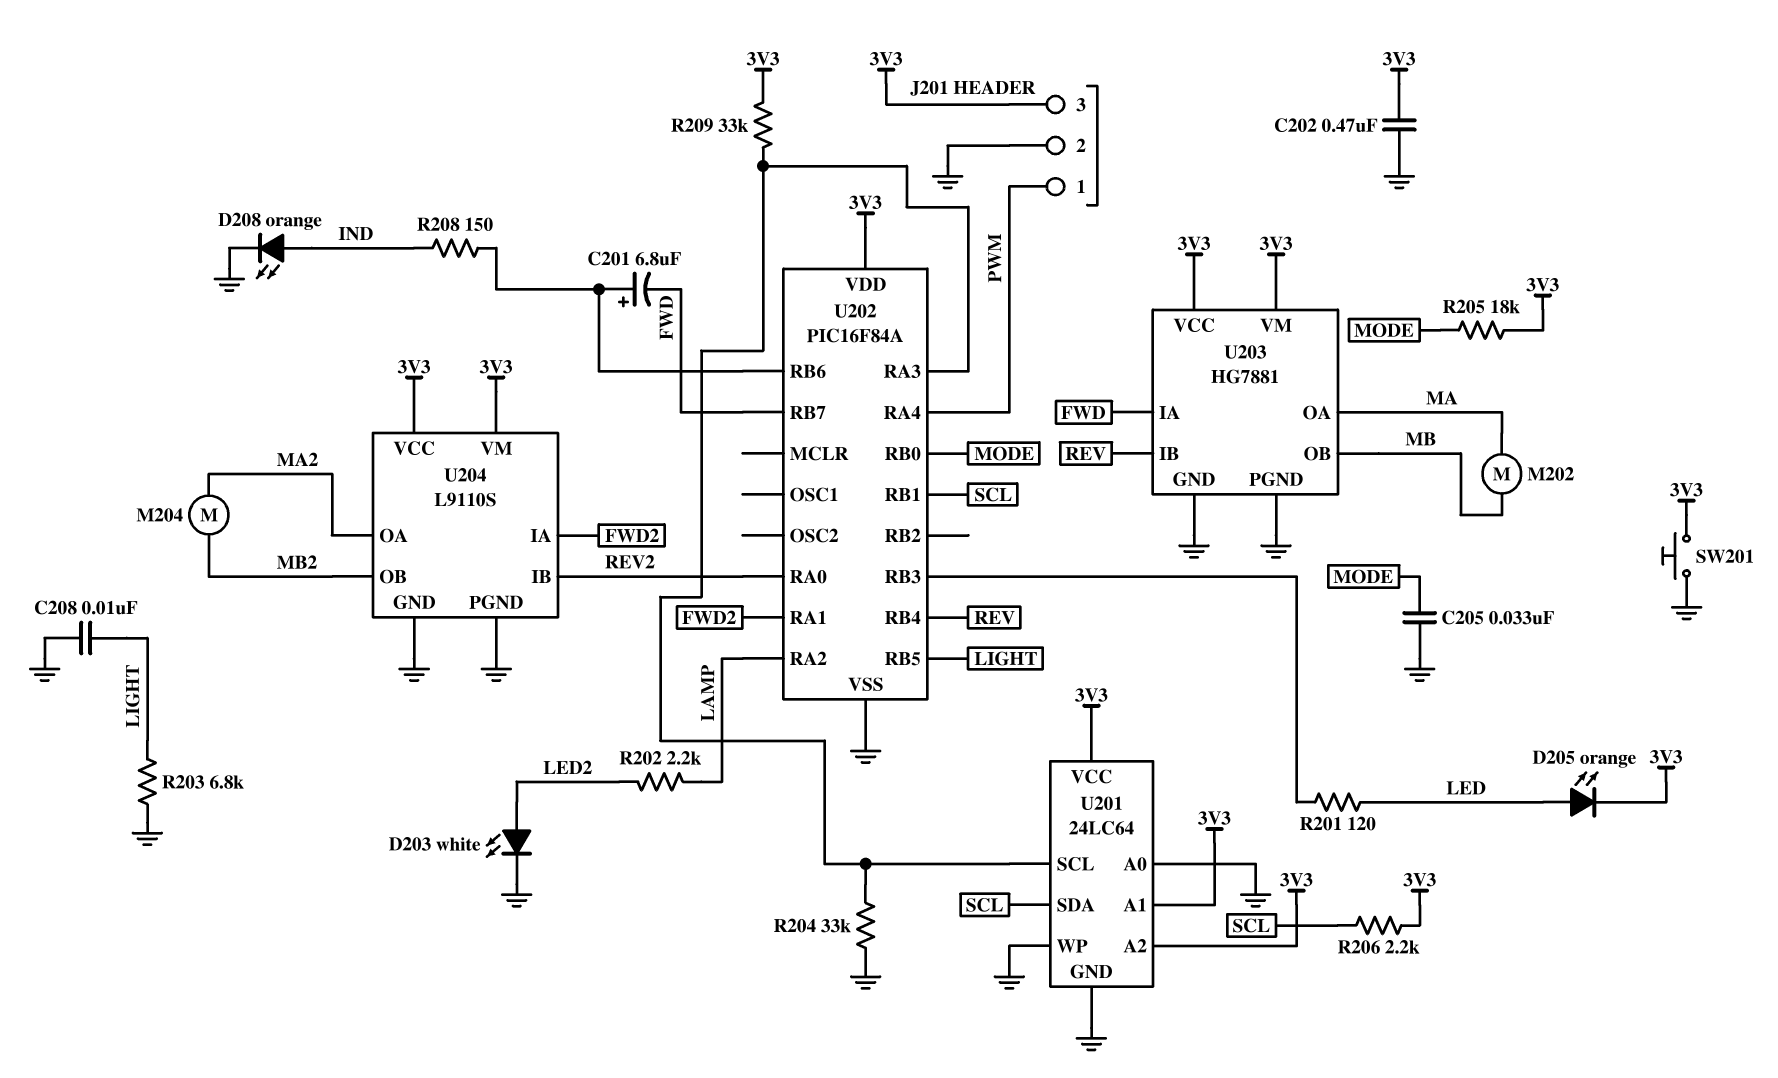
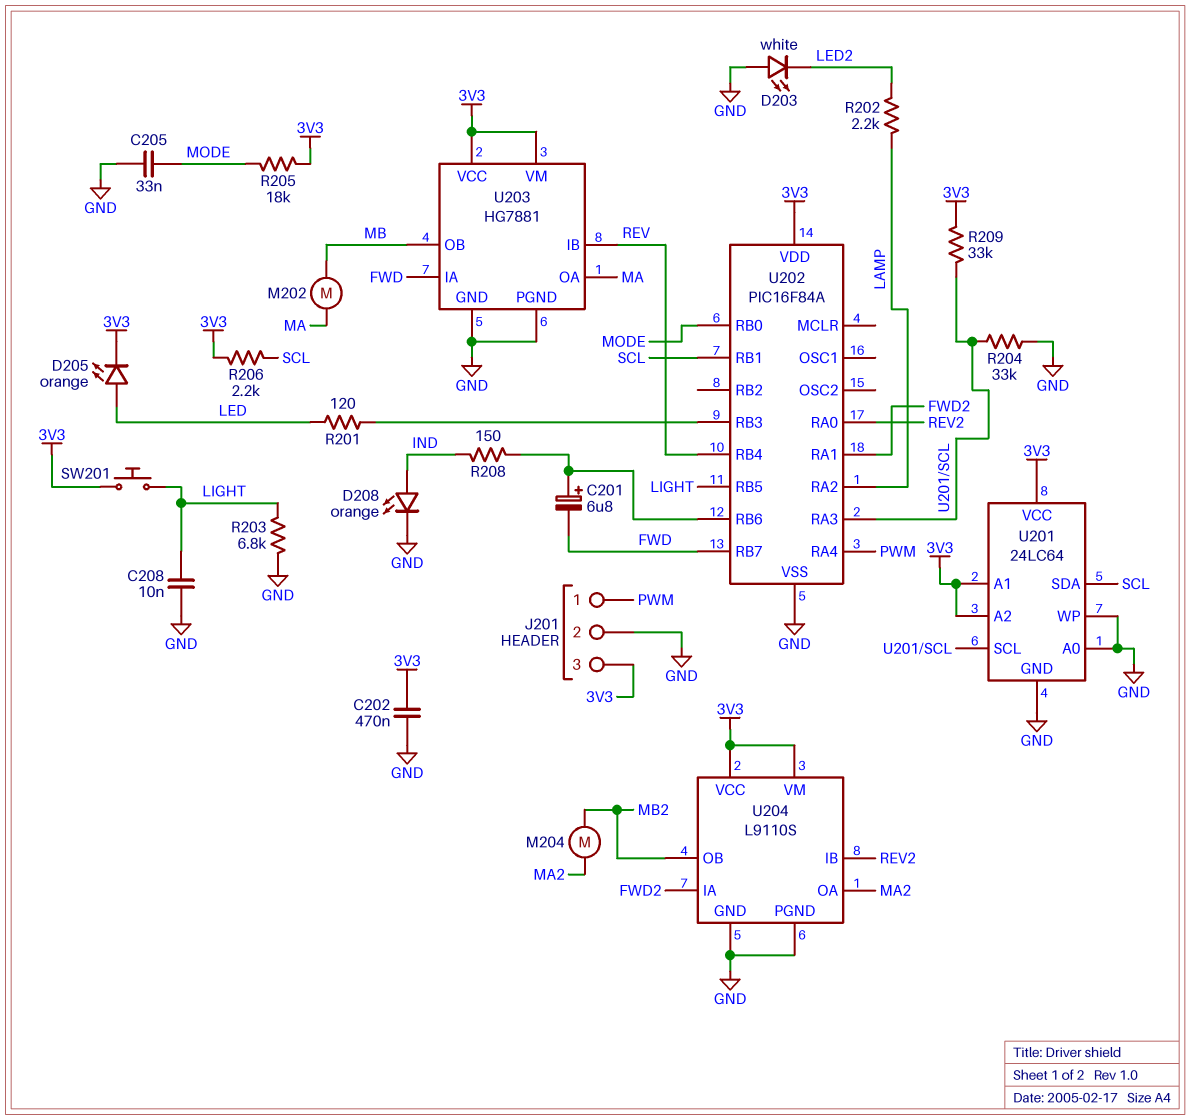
D203: LED white (A LED2, K GND) -> LED white (A GND, K LED2)
SW201: button (3V3, GND) -> button (3V3, LIGHT)

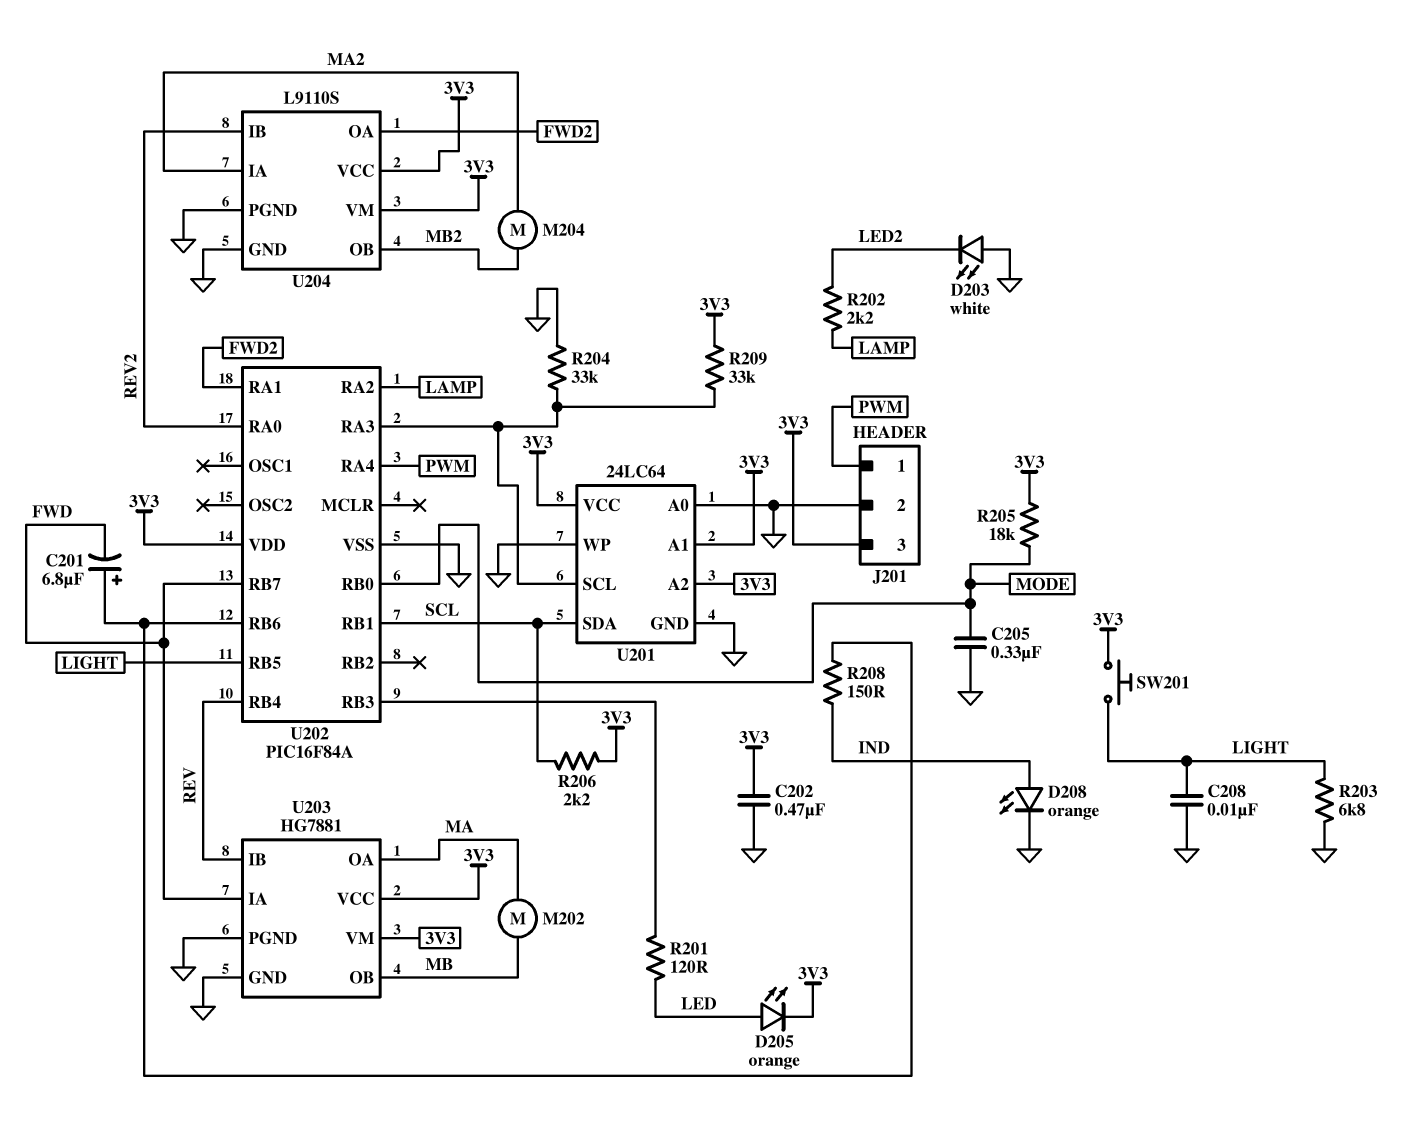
C205: 33nF (GND, MODE) -> 330nF (GND, MODE)
U204 pin IA: FWD2 -> MA2
U204 pin OA: MA2 -> FWD2

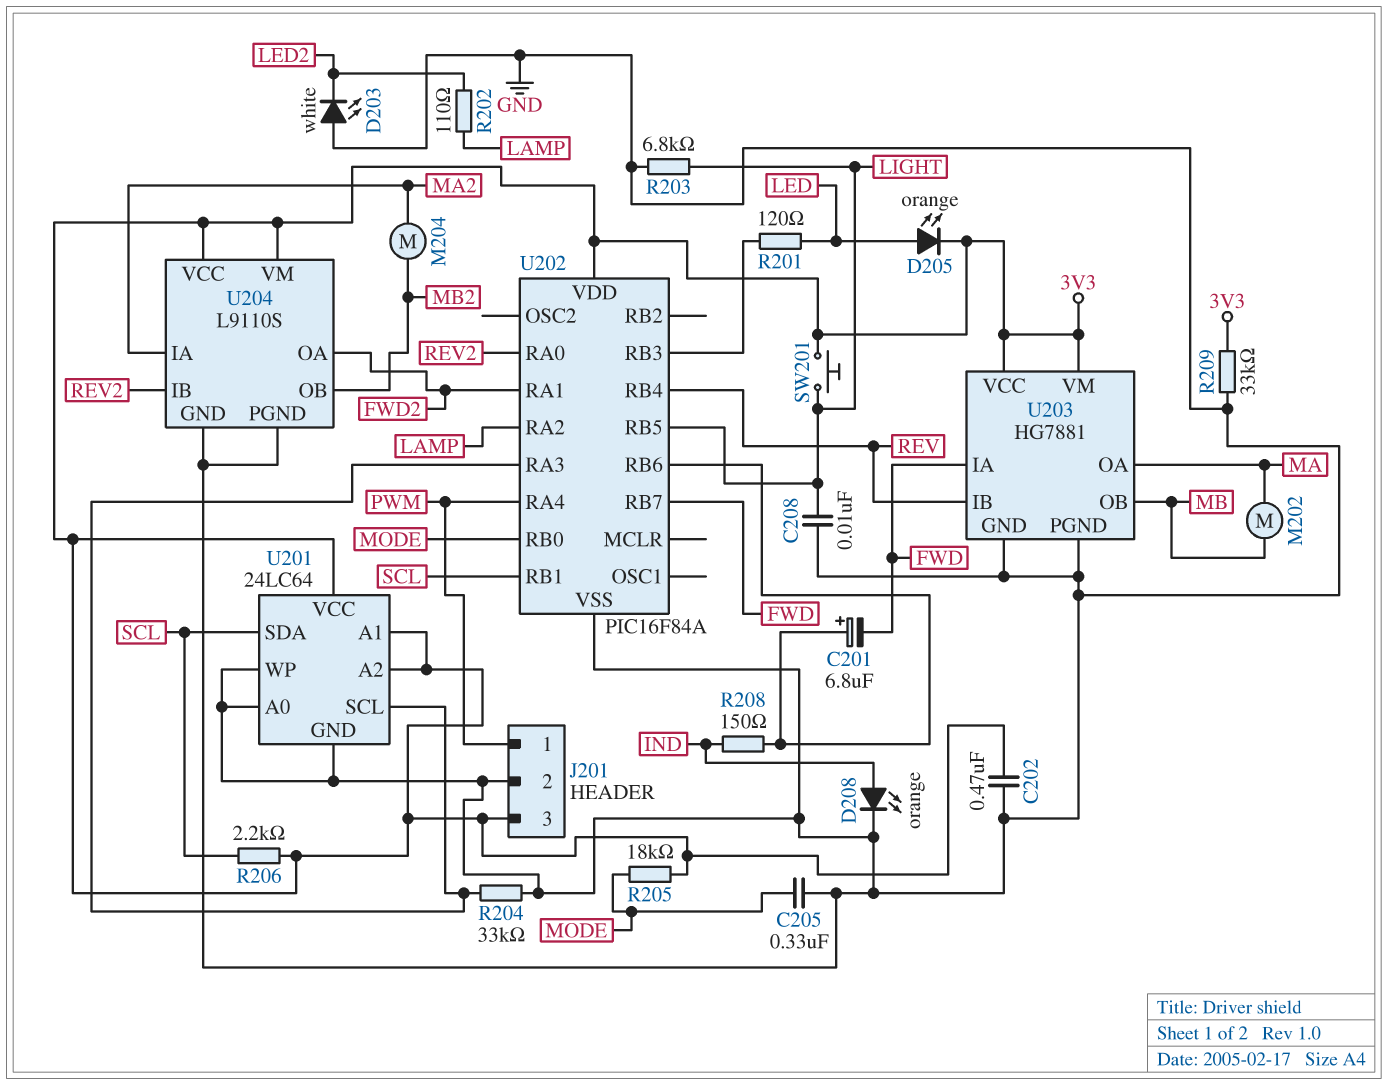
R202: 2.2k (LAMP, LED2) -> 110 (LAMP, LED2)
R209: 33k (3V3, U201/SCL) -> 33k (3V3, GND)

